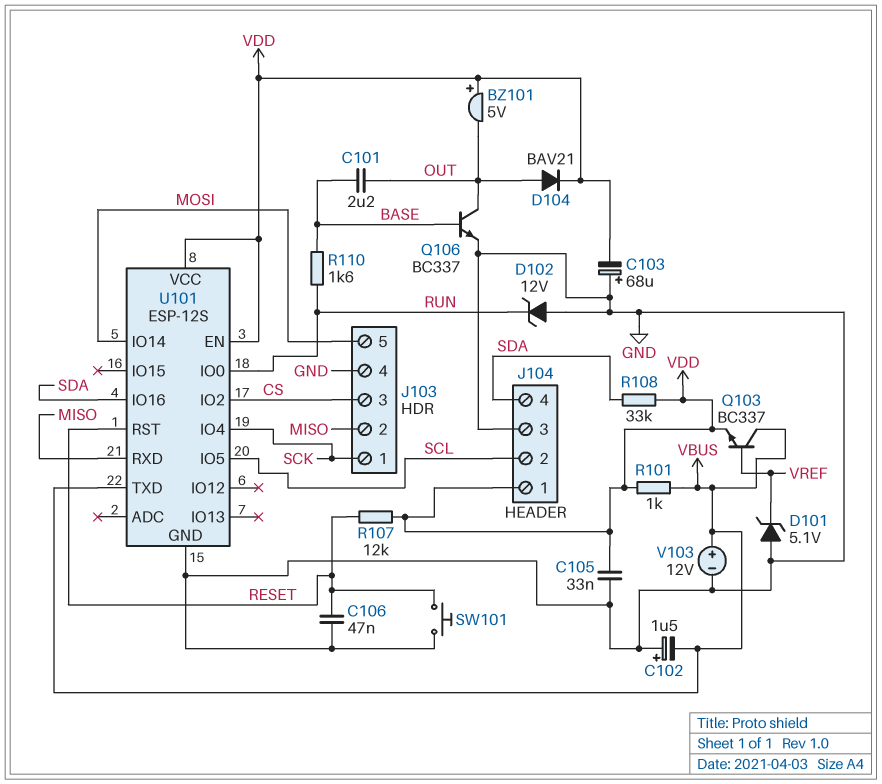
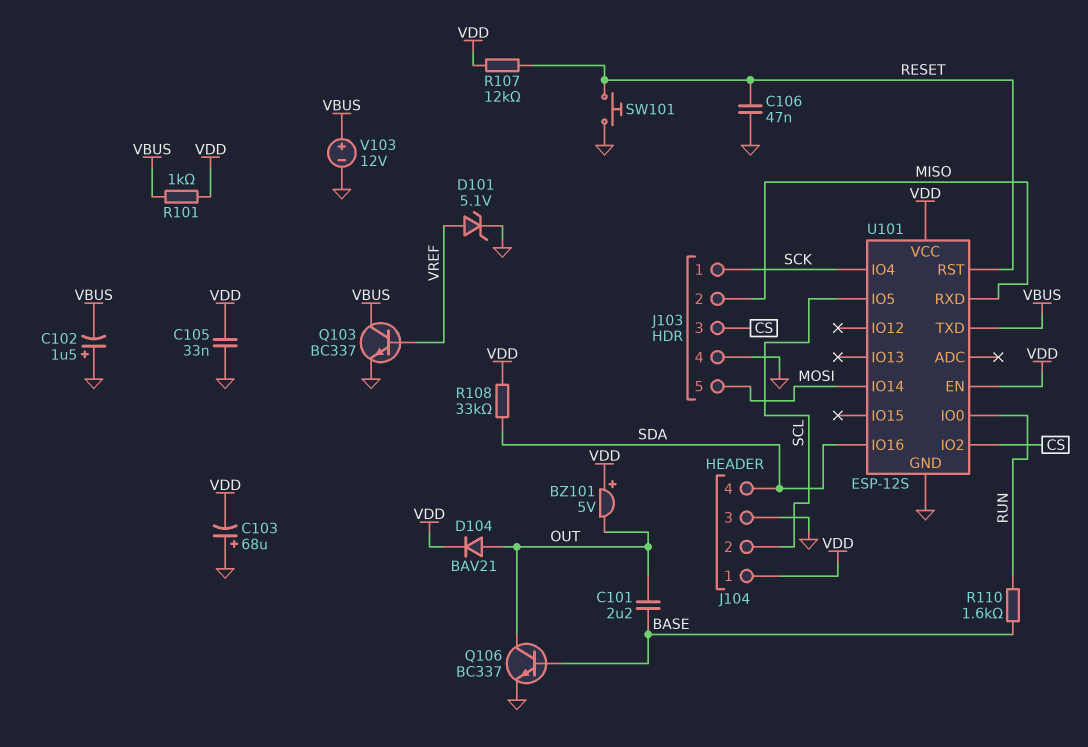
D101: zener 5.1V (A GND, K VREF) -> zener 5.1V (A VREF, K GND)
D102: zener 12V (A GND, K RUN) -> none
Q103: NPN BC337 (B VREF, C VBUS, E VDD) -> NPN BC337 (B VREF, C VBUS, E GND)

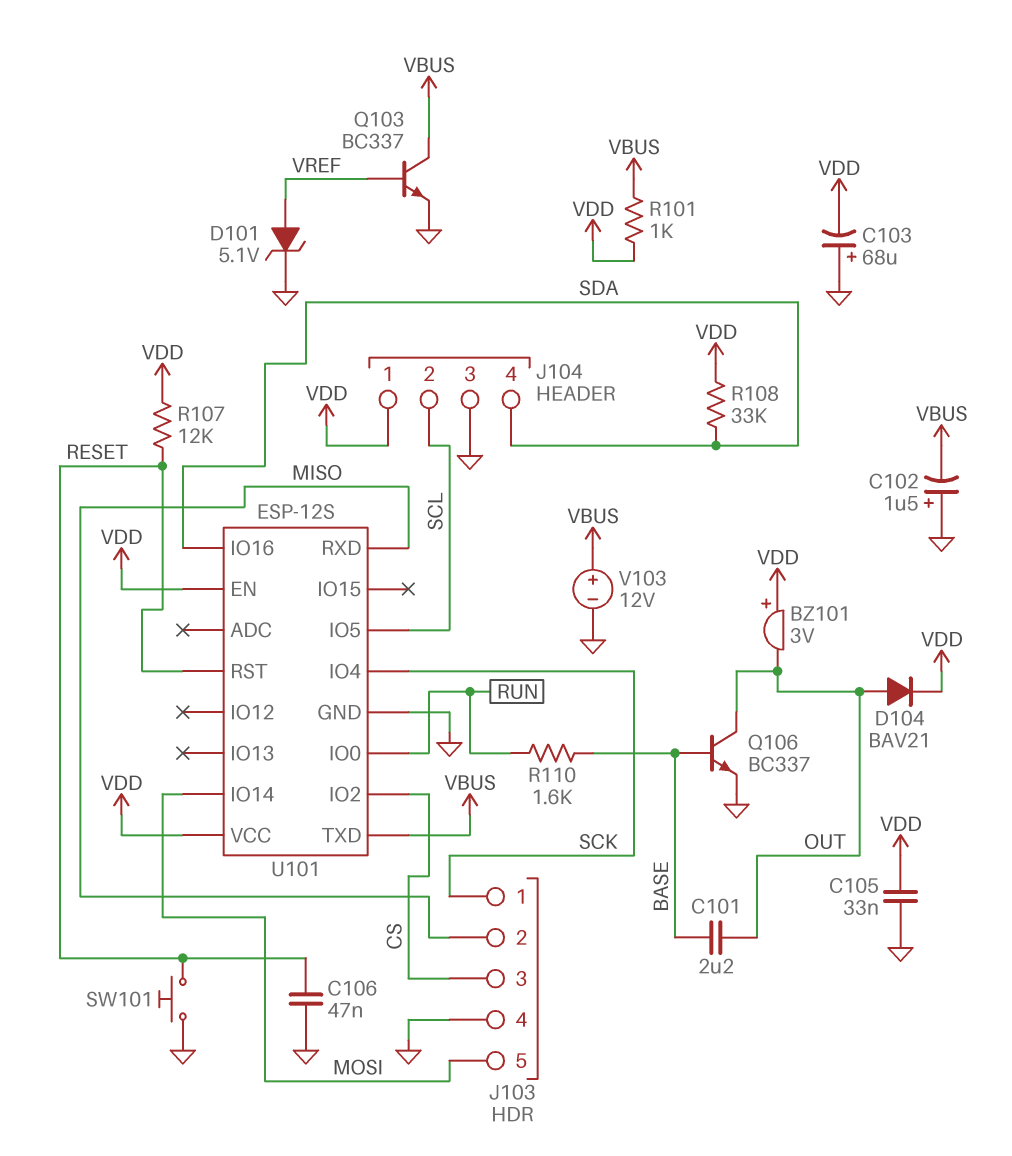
BZ101: buzzer 5V (plus VDD, minus OUT) -> buzzer 3V (plus VDD, minus OUT)

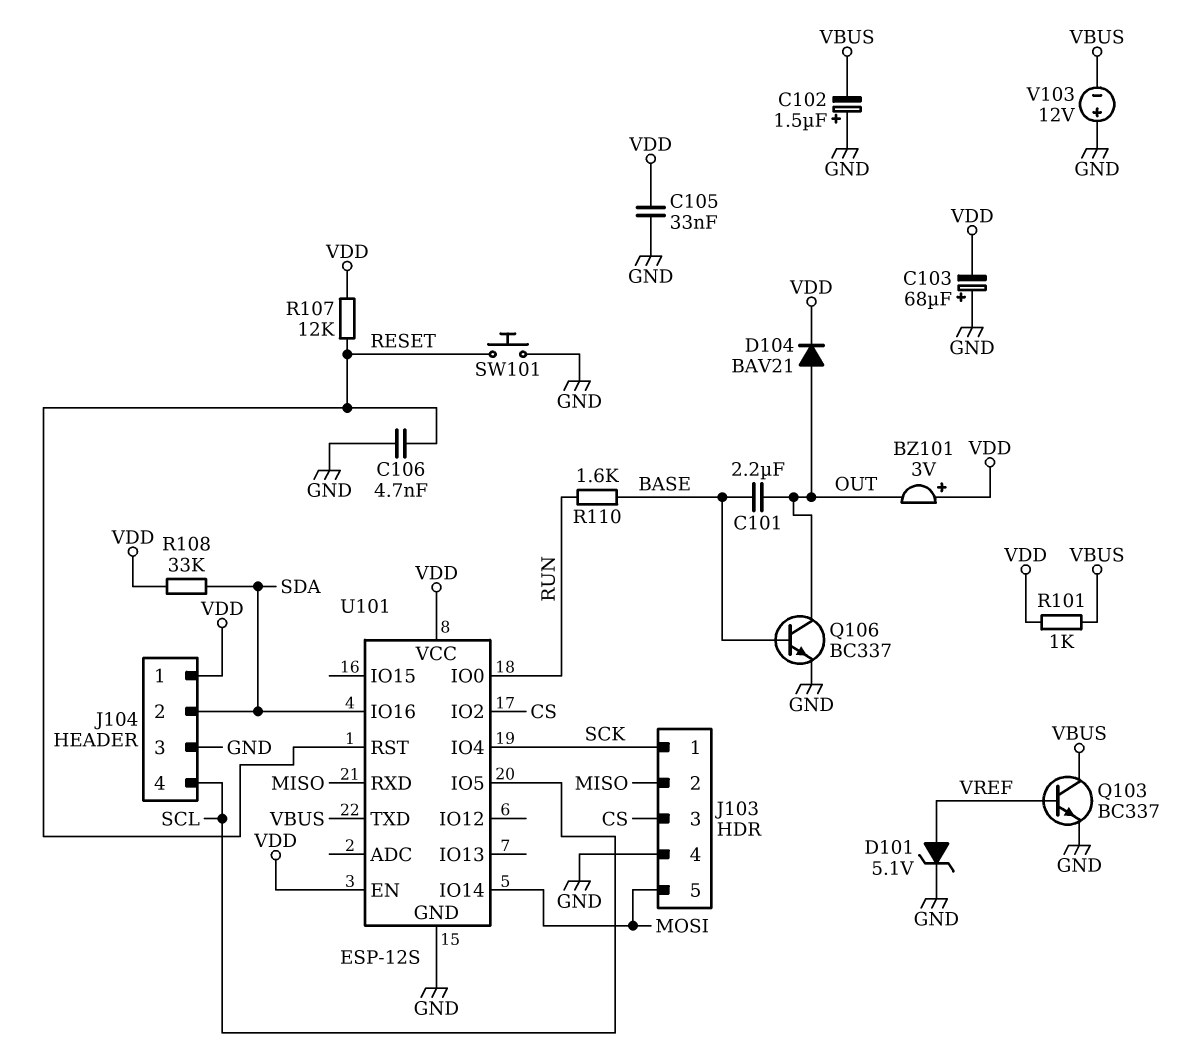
C106: 47nF (GND, RESET) -> 4.7nF (GND, RESET)
J104 pin 2: SCL -> SDA
J104 pin 4: SDA -> SCL
V103: 12V (plus VBUS, minus GND) -> 12V (plus GND, minus VBUS)

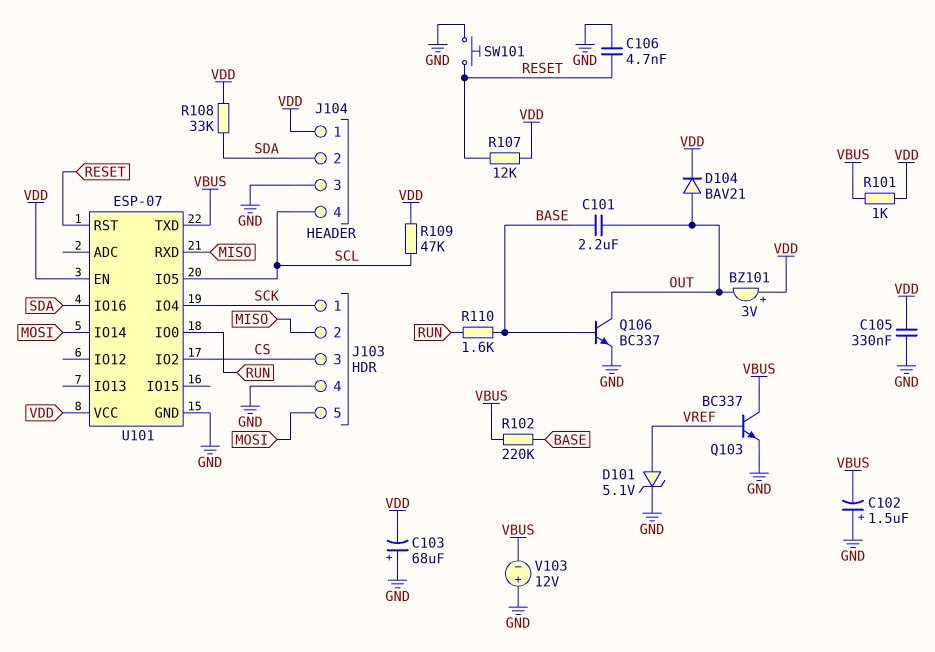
C105: 33nF (GND, VDD) -> 330nF (GND, VDD)
R102: none -> 220k (BASE, VBUS)
R109: none -> 47k (SCL, VDD)
U101: ESP-12S -> ESP-07

